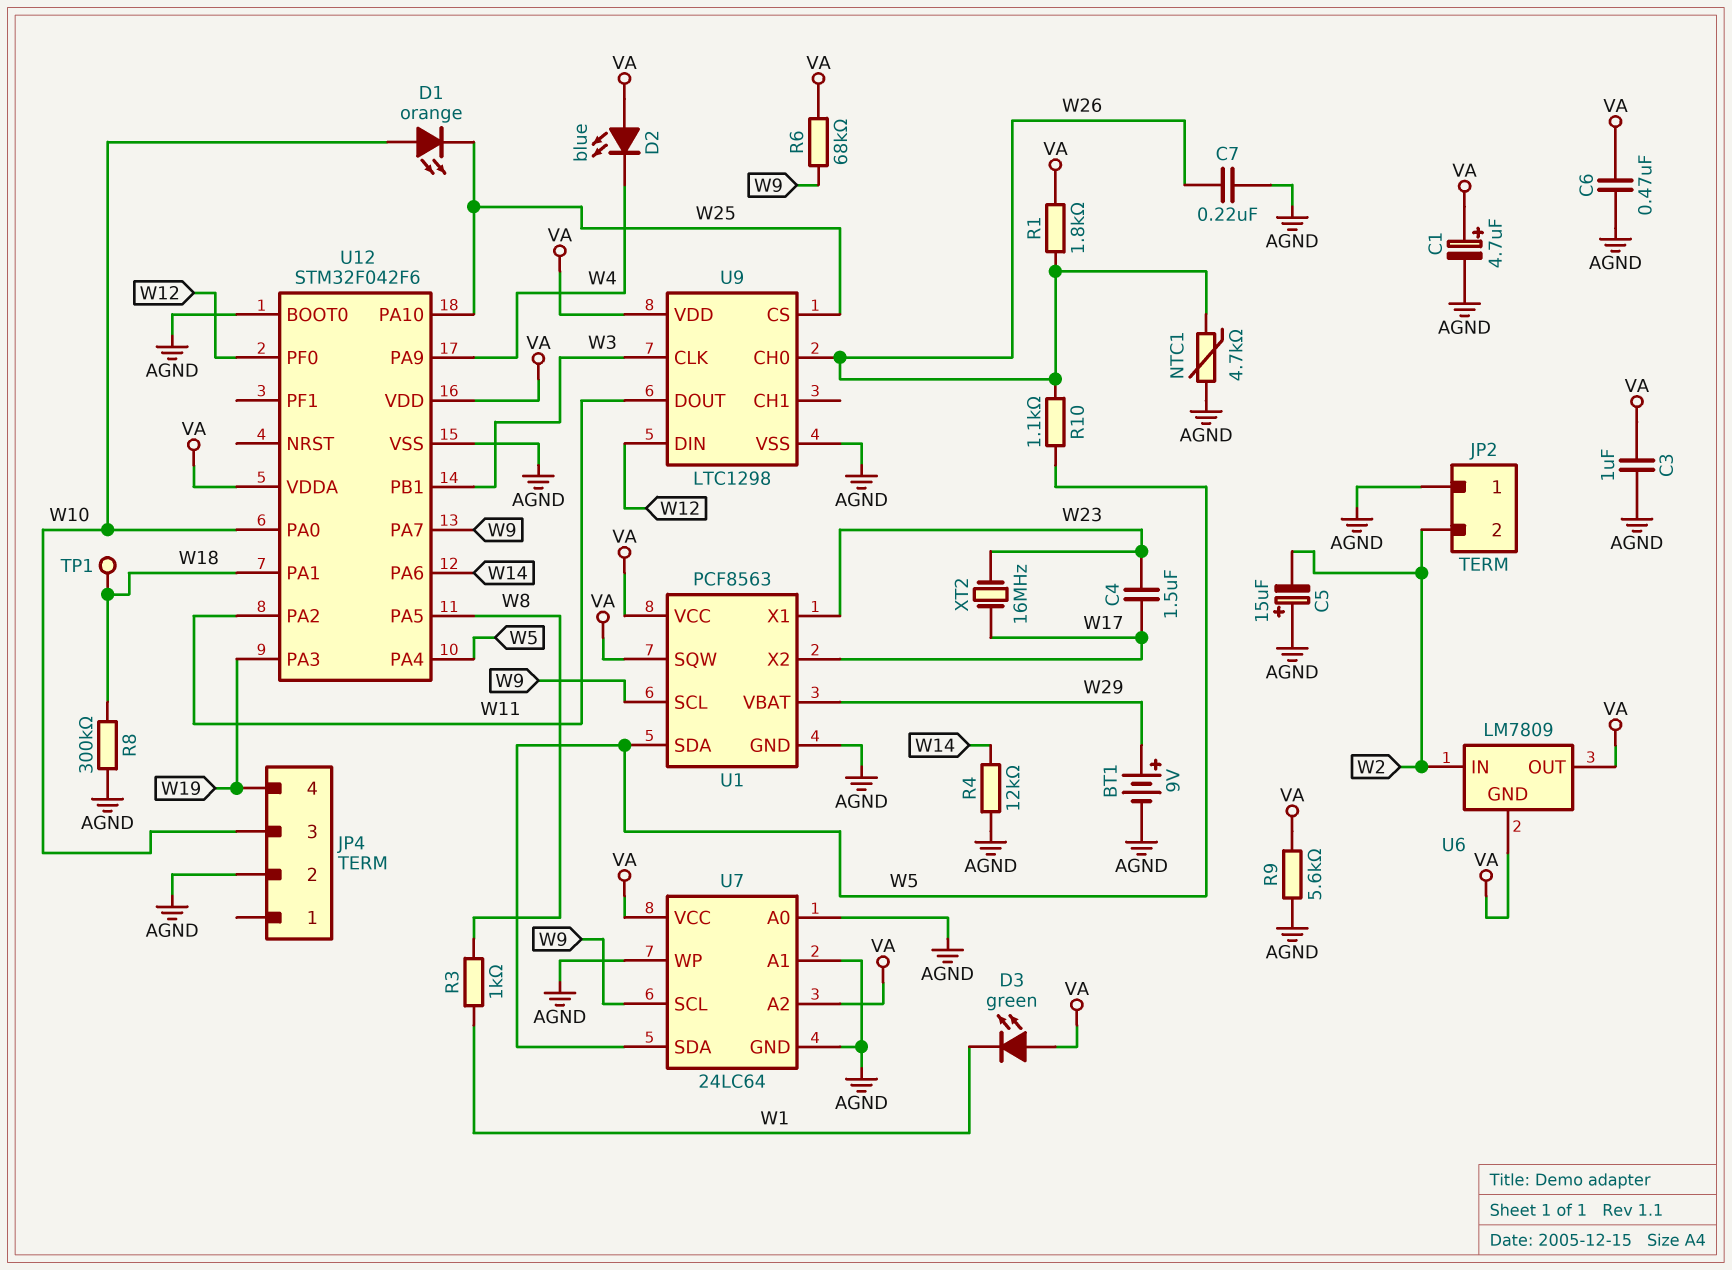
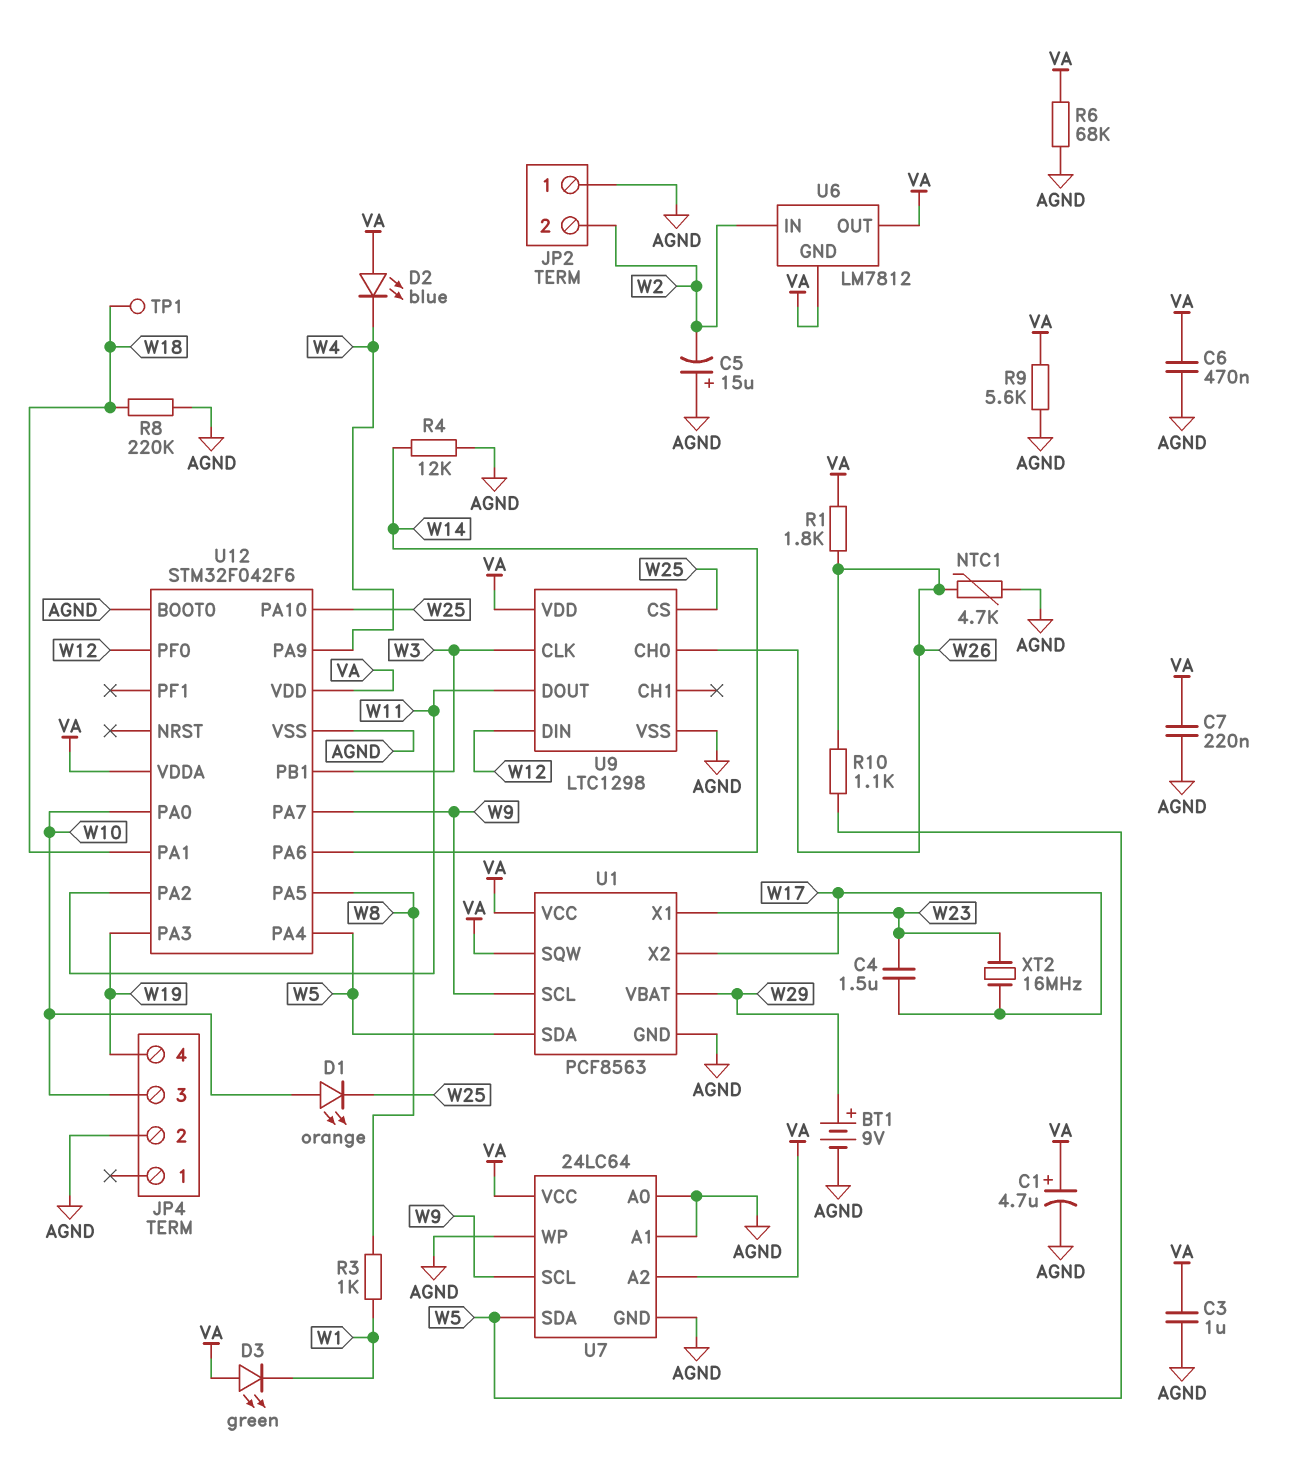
C7: 220nF (AGND, W26) -> 220nF (AGND, VA)
R6: 68k (VA, W9) -> 68k (AGND, VA)
R8: 300k (AGND, W18) -> 220k (AGND, W18)
U6: LM7809 -> LM7812

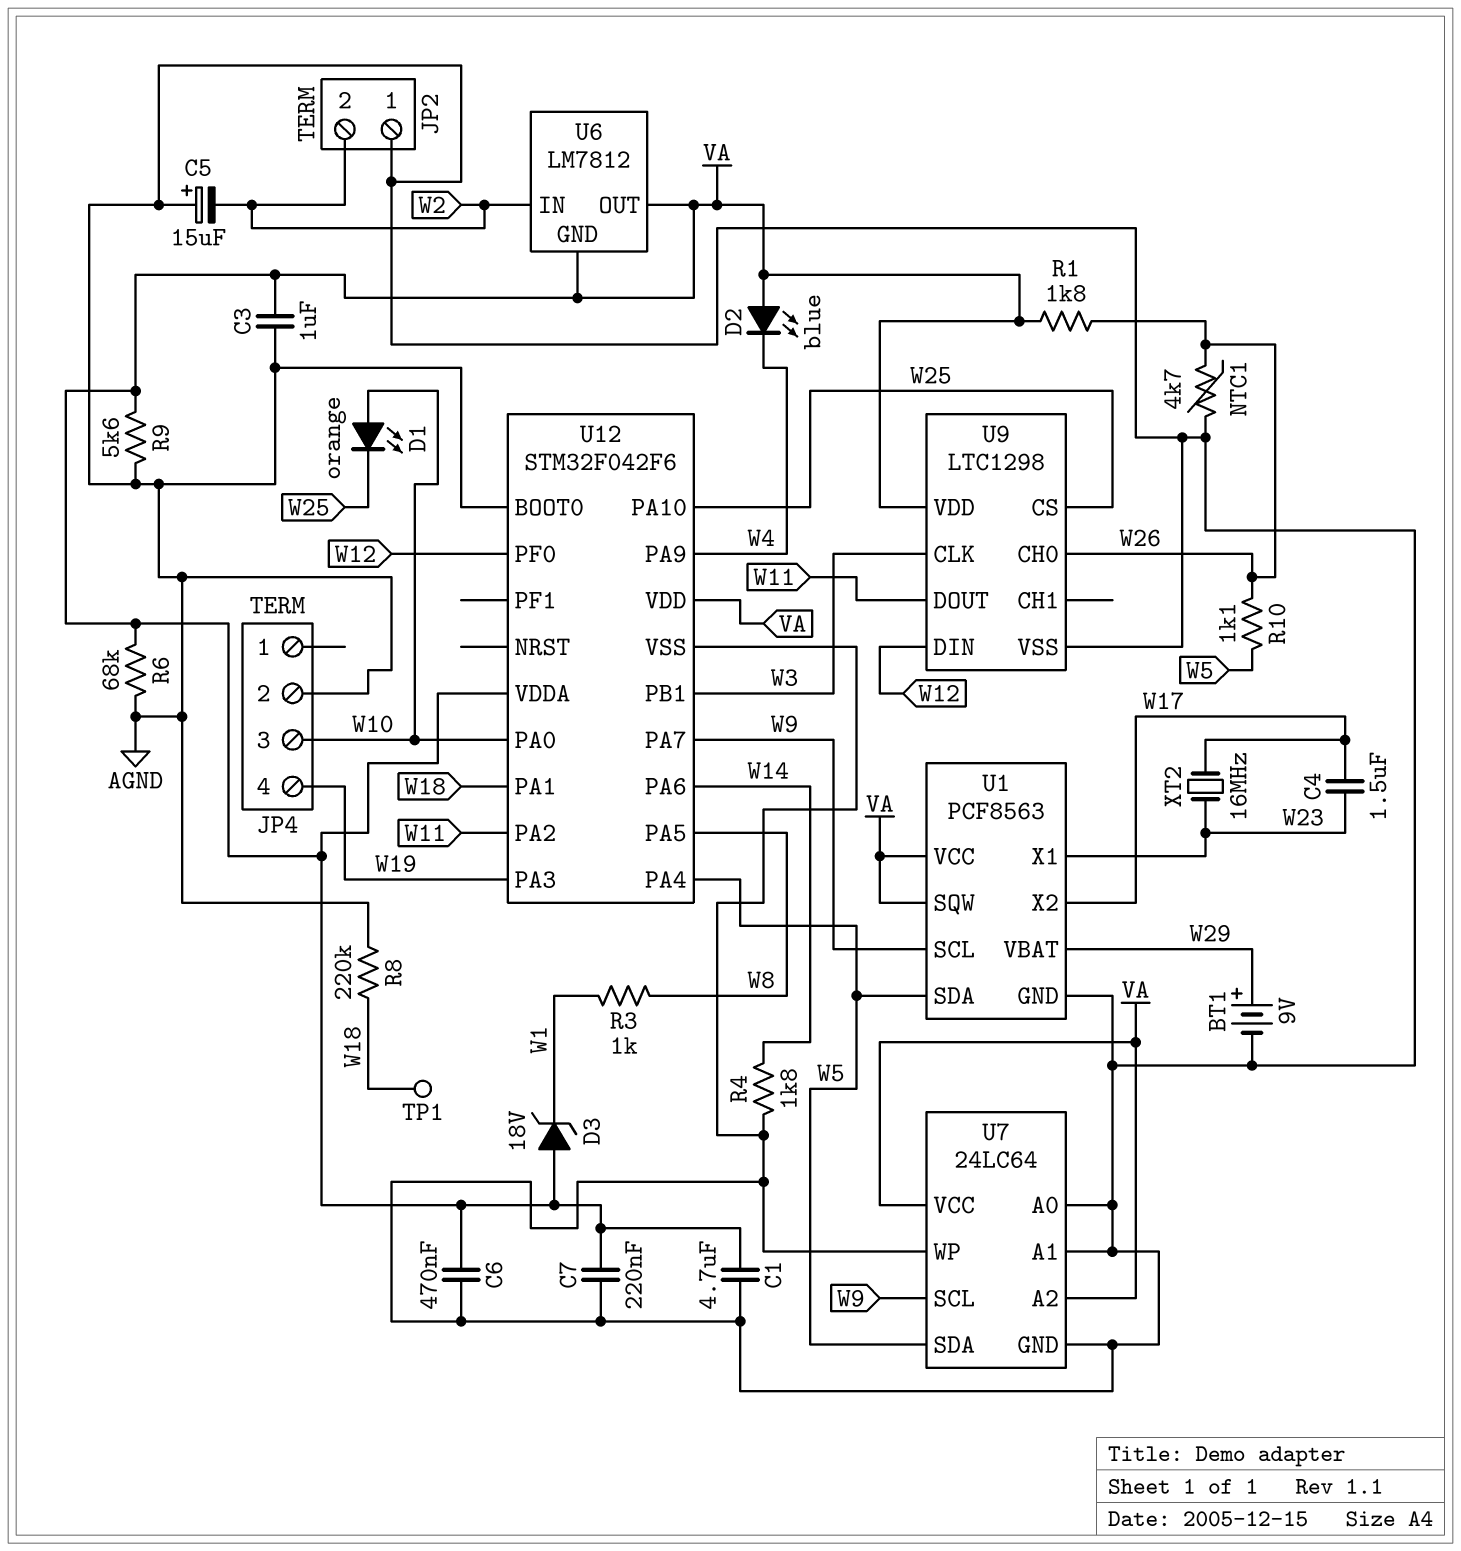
C1: 4.7uF (plus VA, minus AGND) -> 4.7uF (AGND, VA)
D3: LED green (A VA, K W1) -> zener 18V (A VA, K W1)
R4: 12k (AGND, W14) -> 1.8k (AGND, W14)

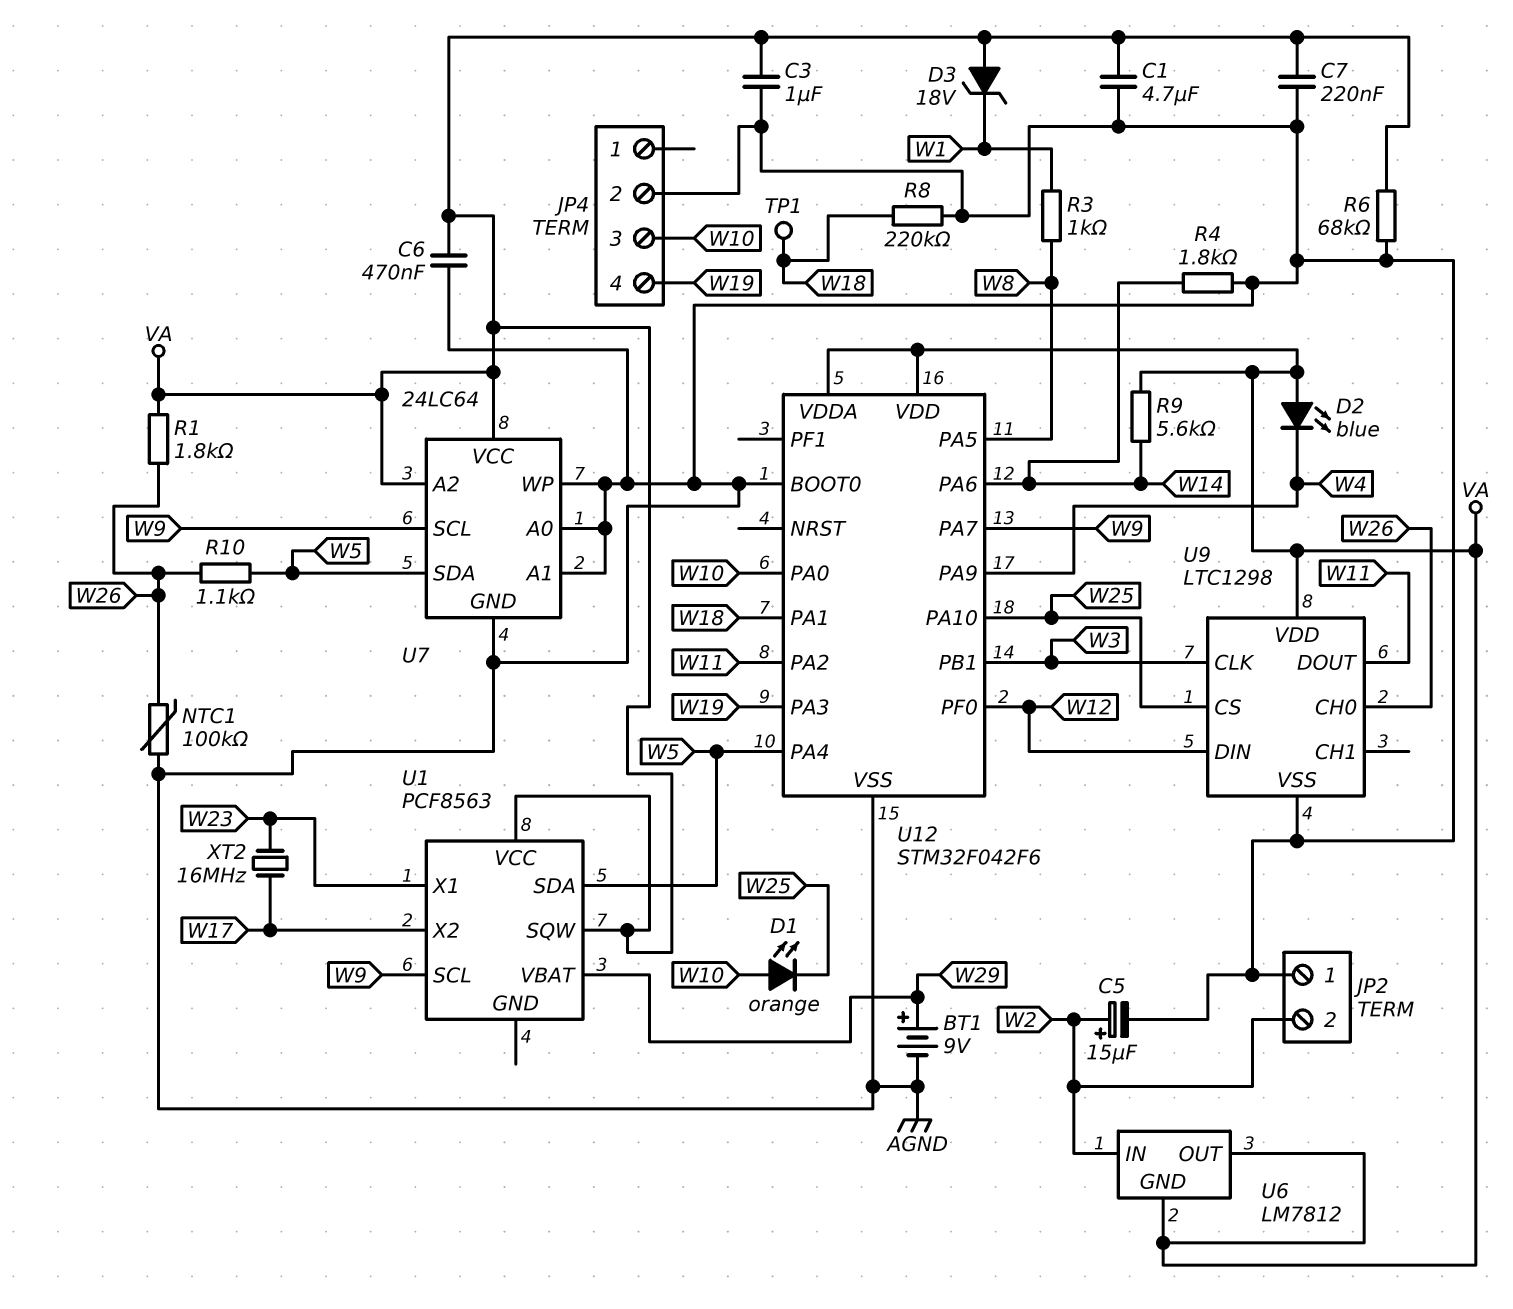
C4: 1.5uF (W17, W23) -> none
C5: 15uF (plus AGND, minus W2) -> 15uF (plus W2, minus AGND)
NTC1: 4.7k (AGND, W26) -> 100k (AGND, W26)
R9: 5.6k (AGND, VA) -> 5.6k (VA, W14)
U1 pin GND: AGND -> none

